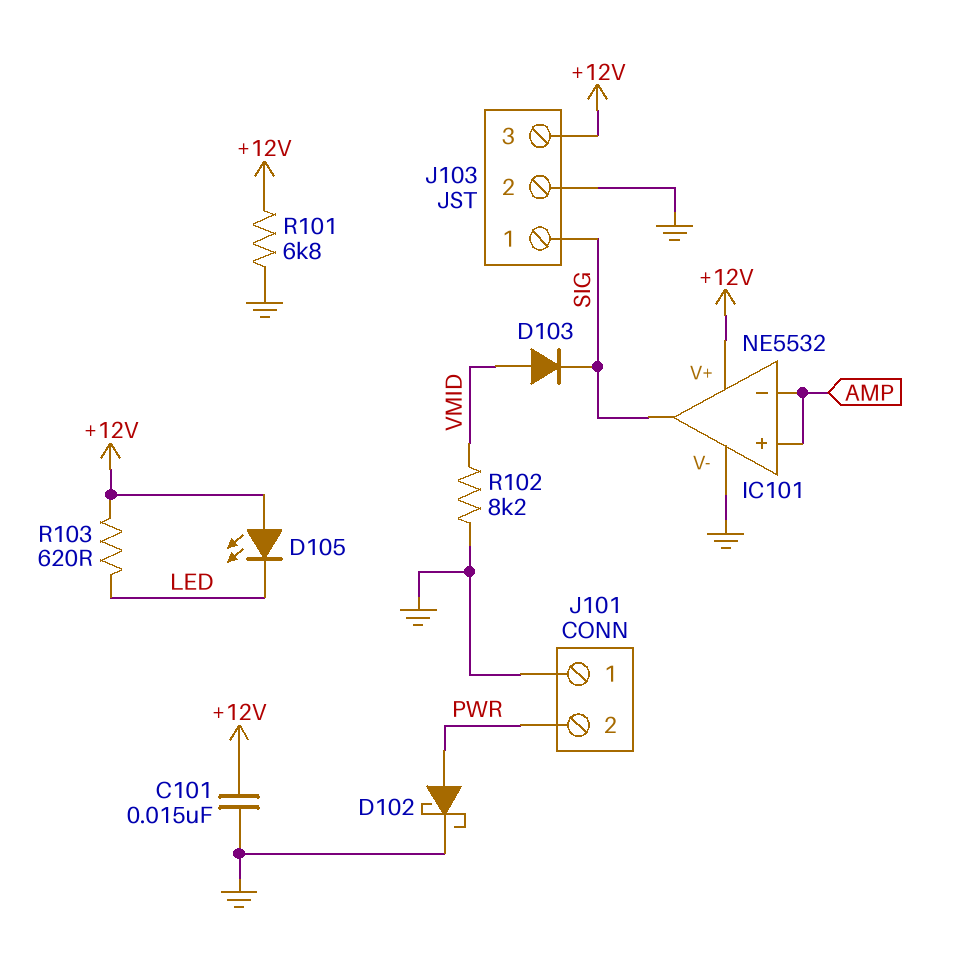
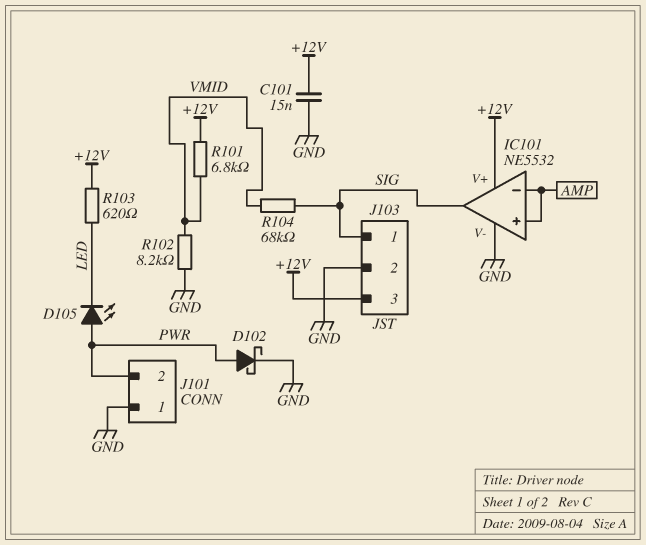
D103: diode (A VMID, K SIG) -> none
D105: LED (A +12V, K LED) -> LED (A PWR, K LED)
R101: 6.8k (+12V, GND) -> 6.8k (+12V, VMID)
R104: none -> 68k (SIG, VMID)

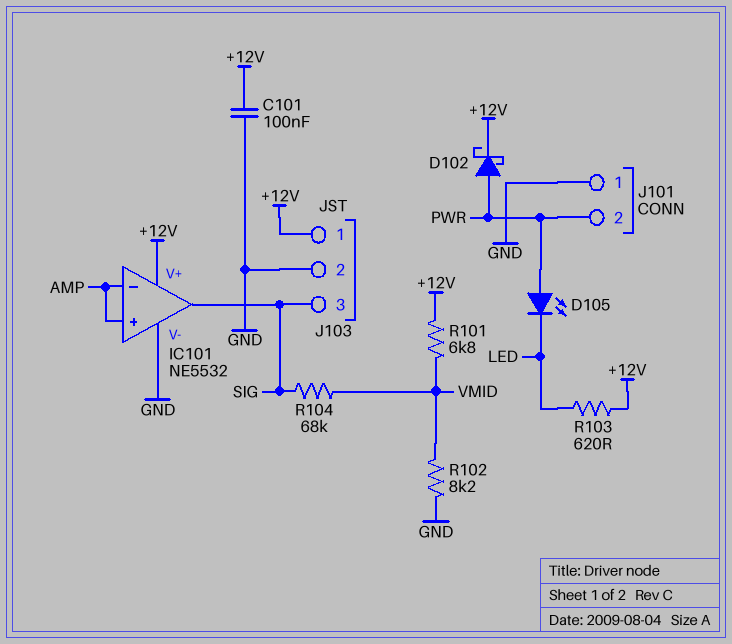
C101: 15nF (+12V, GND) -> 100nF (+12V, GND)
D102: schottky (A PWR, K GND) -> schottky (A PWR, K +12V)
J103 pin 1: SIG -> +12V
J103 pin 3: +12V -> SIG

